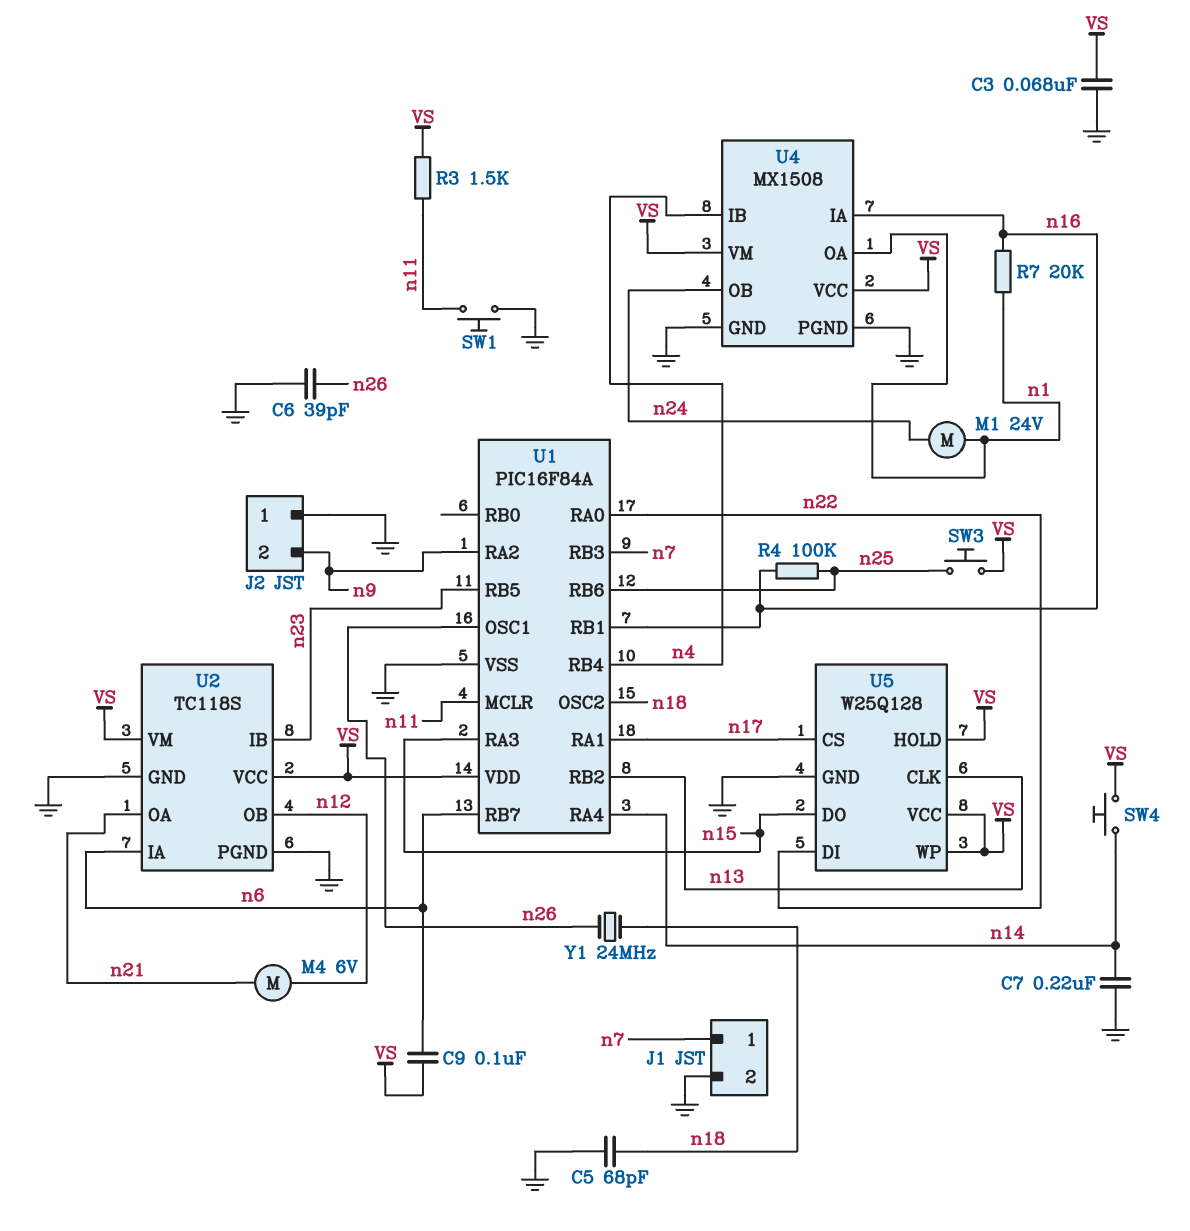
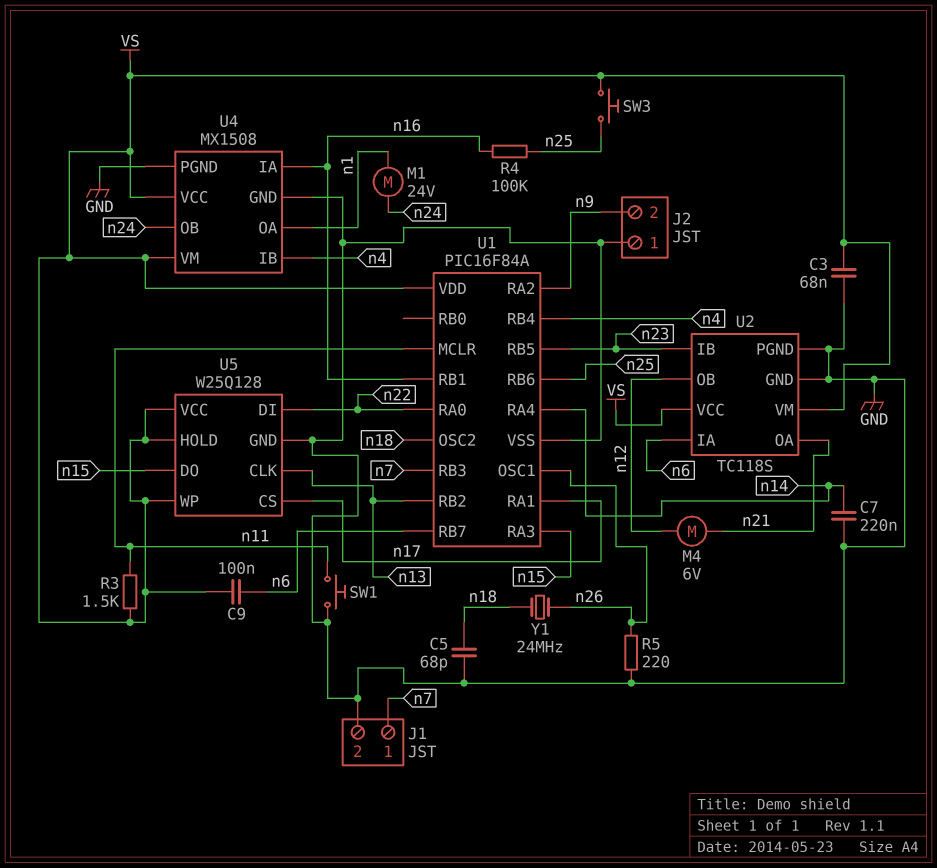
C6: 39pF (GND, n26) -> none
R5: none -> 220 (GND, n26)
R7: 20k (n1, n16) -> none
SW4: button (VS, n14) -> none

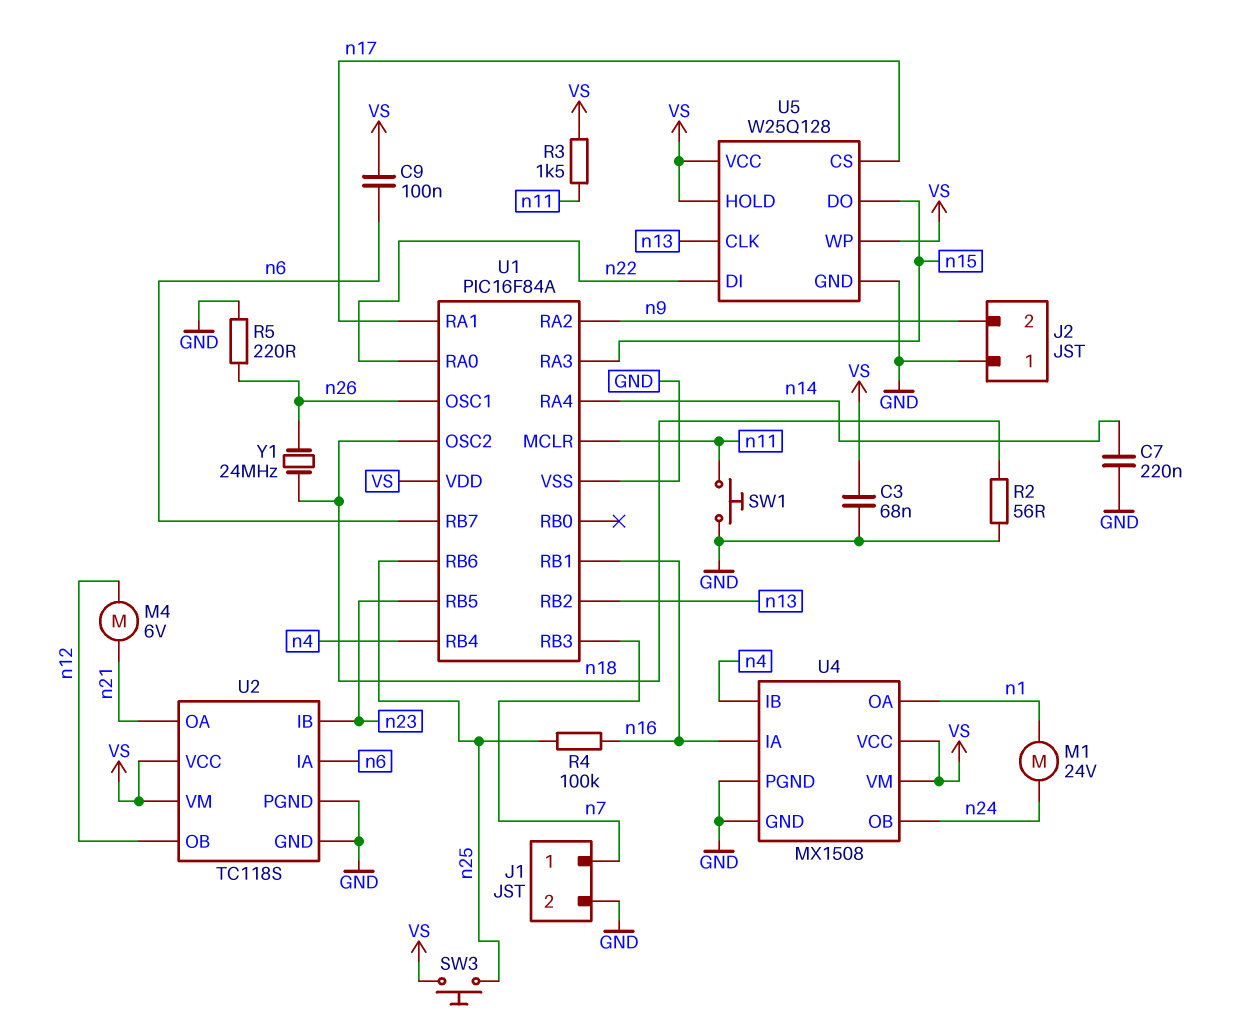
C5: 68pF (GND, n18) -> none
R2: none -> 56 (GND, n18)

